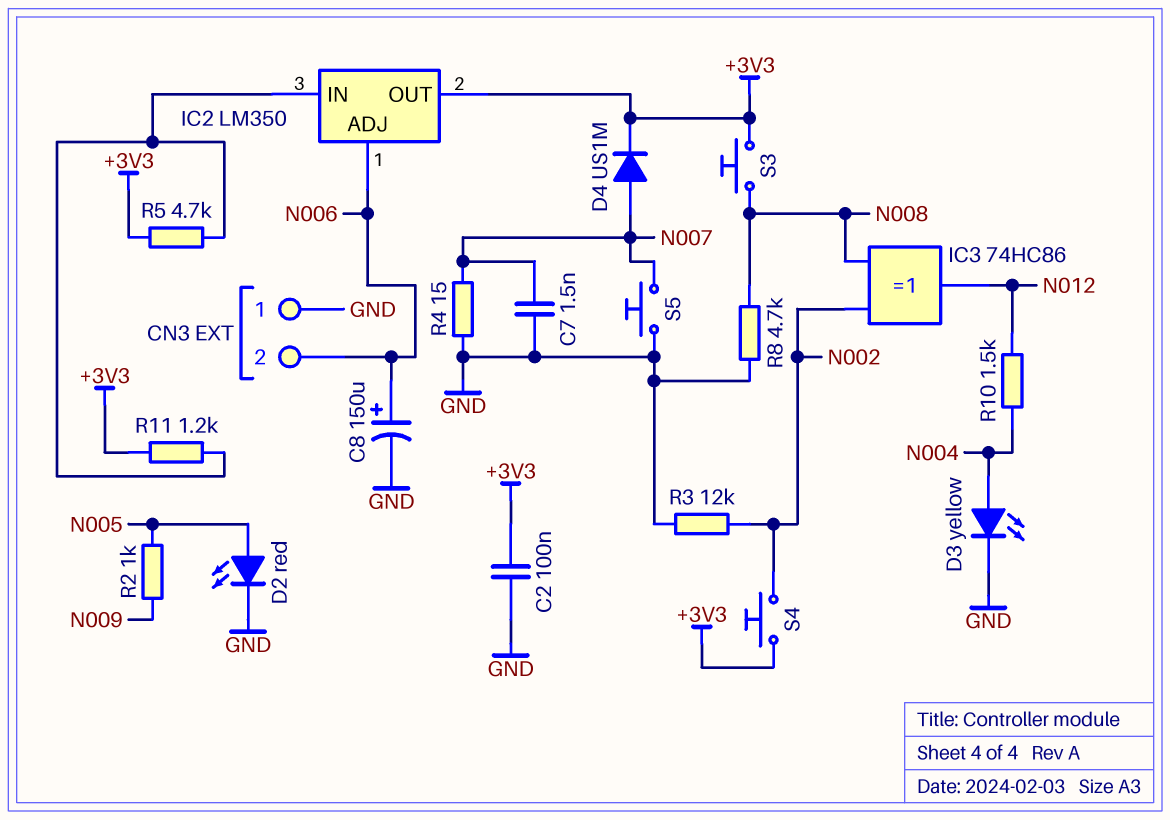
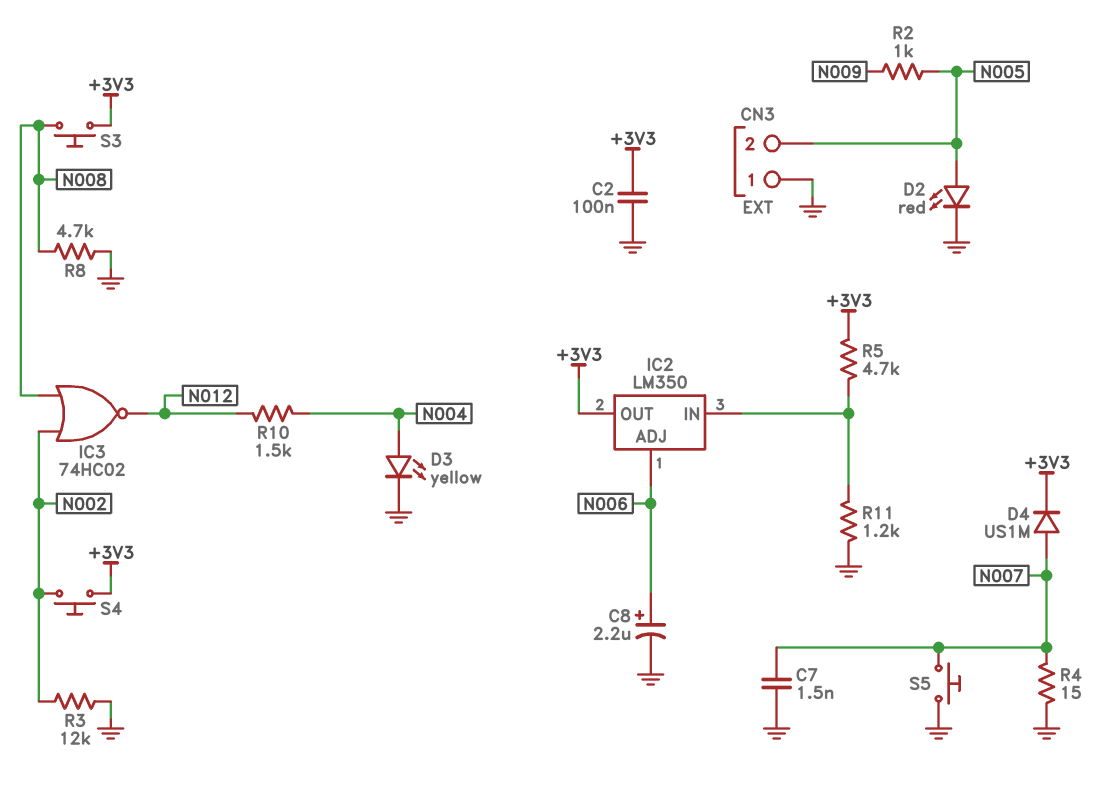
C8: 150uF (plus N006, minus GND) -> 2.2uF (plus N006, minus GND)
CN3 pin 2: N006 -> N005
IC3: XOR 74HC86 (in N002, in N008, out N012) -> NOR 74HC02 (in N002, in N008, out N012)
R11: 1.2k (+3V3, IC2/IN) -> 1.2k (GND, IC2/IN)

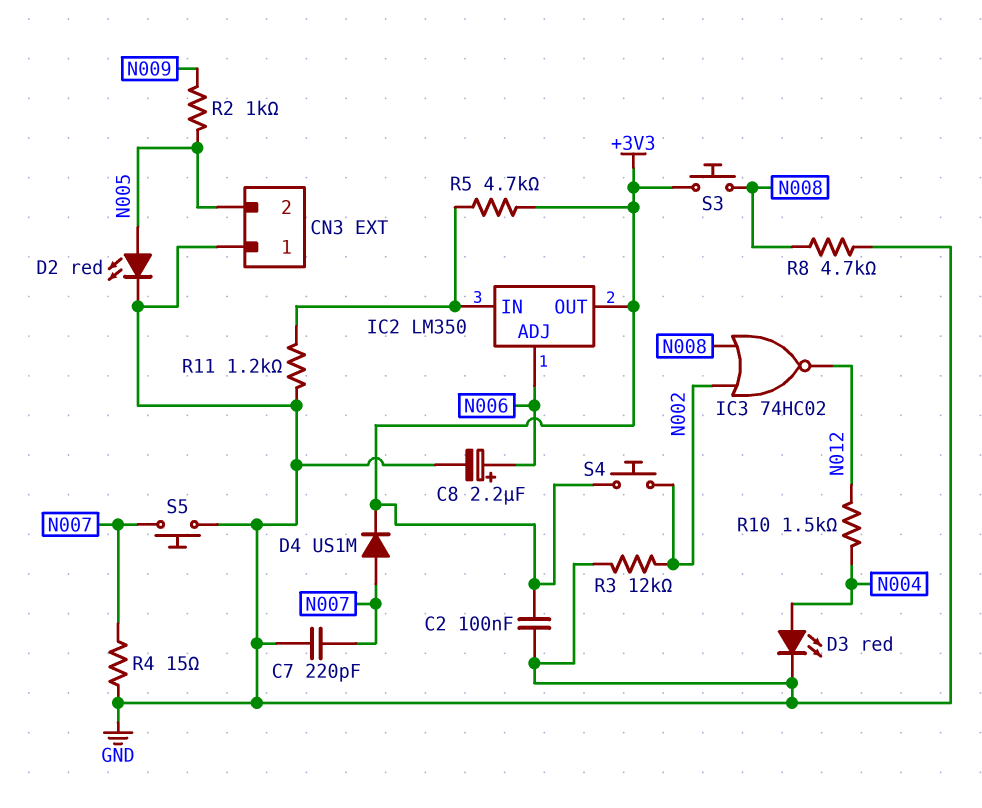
C7: 1.5nF (GND, N007) -> 220pF (GND, N007)
D3: LED yellow (A N004, K GND) -> LED red (A N004, K GND)

